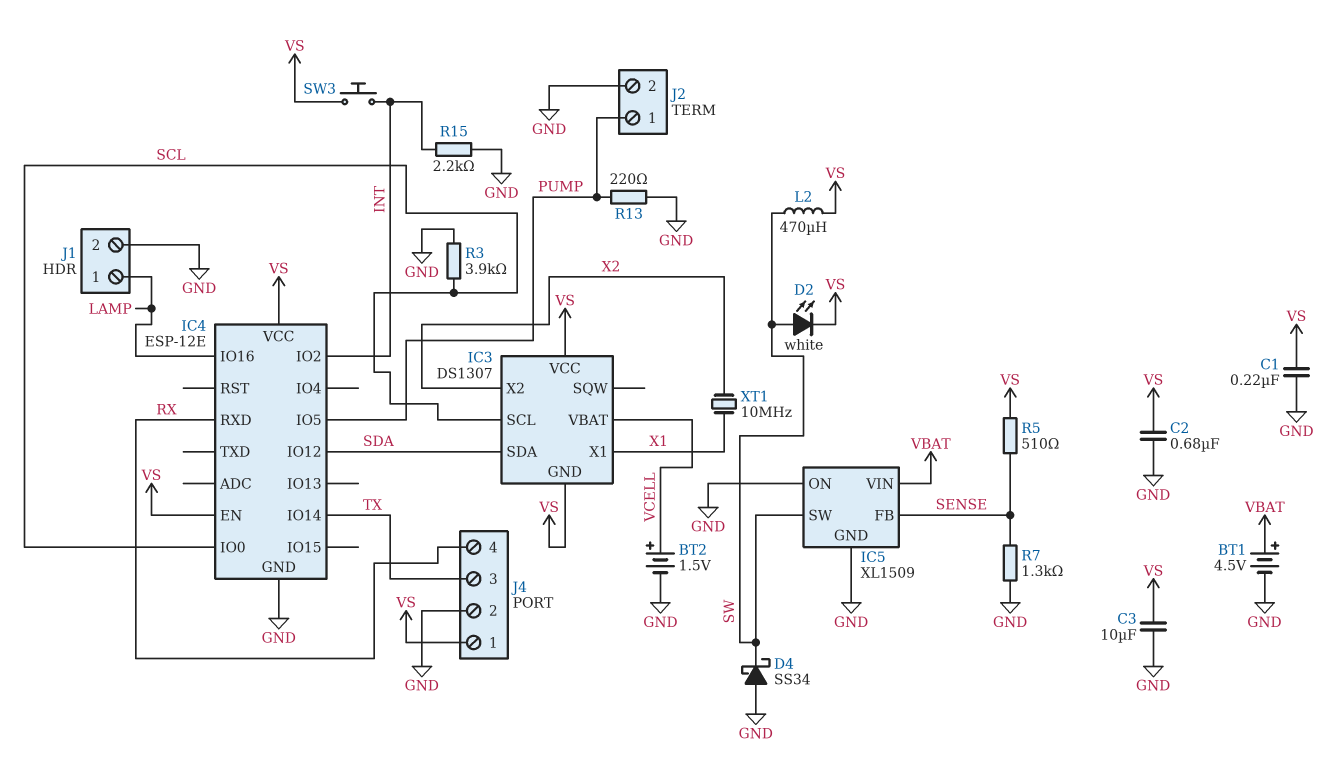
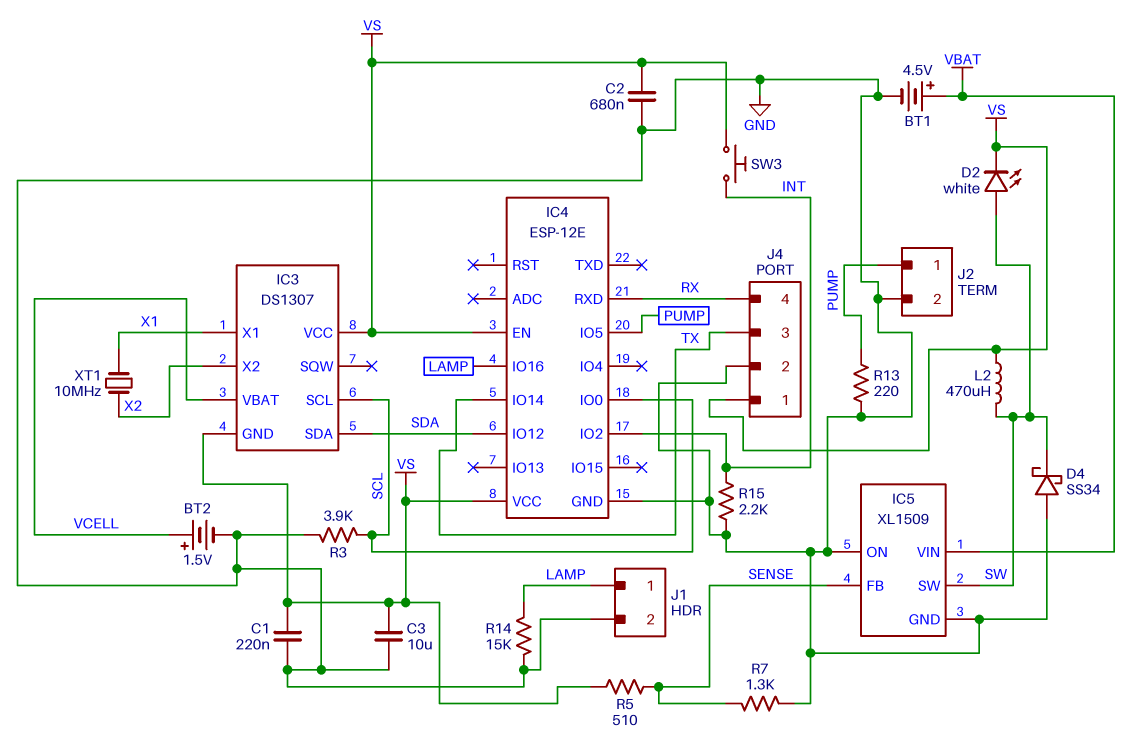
R14: none -> 15k (GND, LAMP)

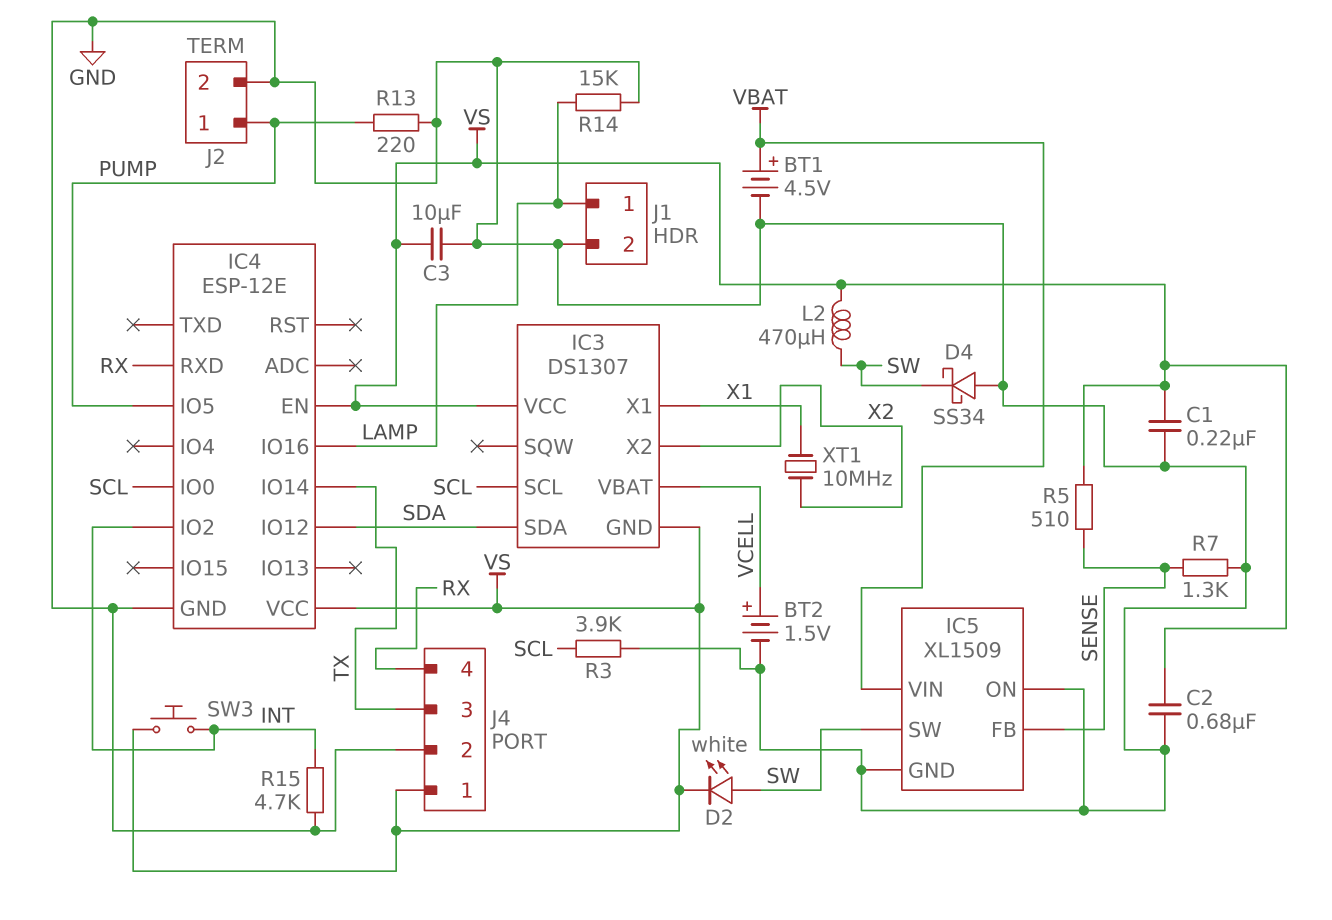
R15: 2.2k (GND, INT) -> 4.7k (GND, INT)

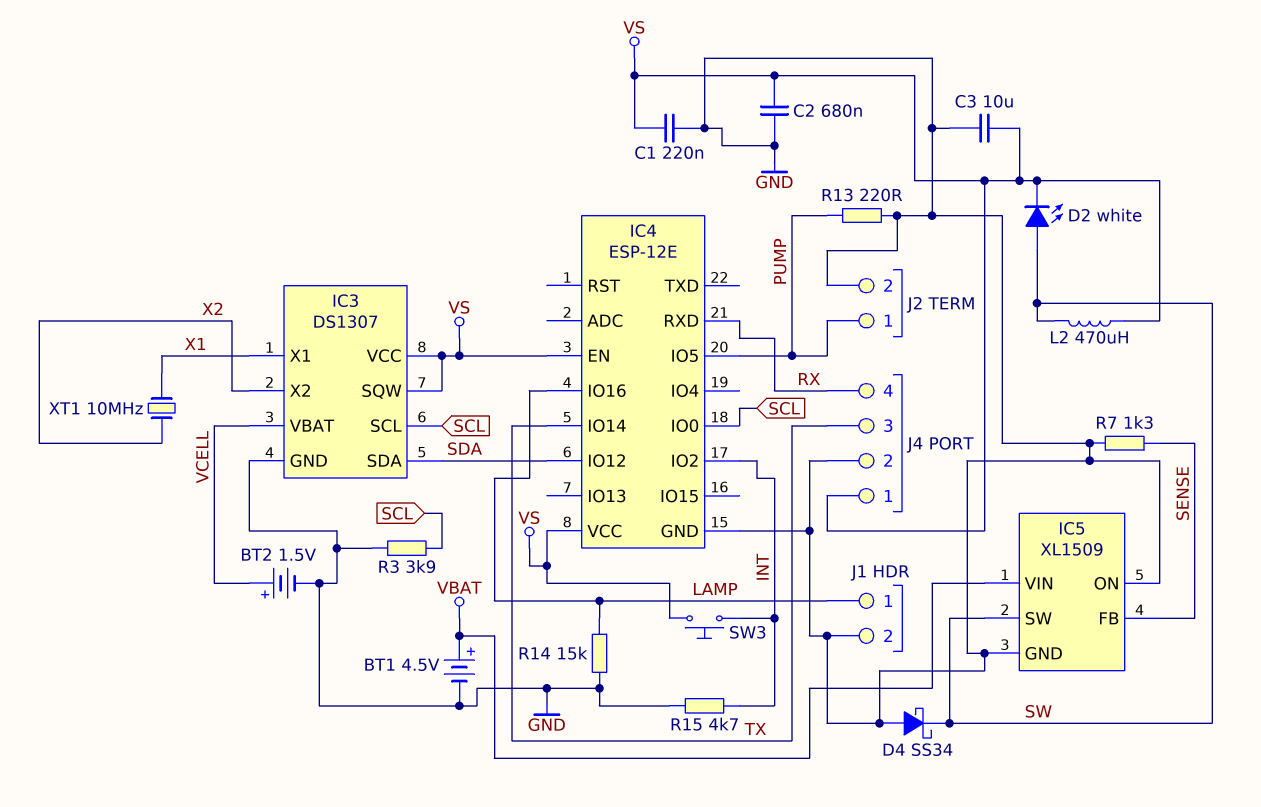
IC3 pin GND: VS -> GND
IC3 pin SQW: none -> VS
R5: 510 (SENSE, VS) -> none

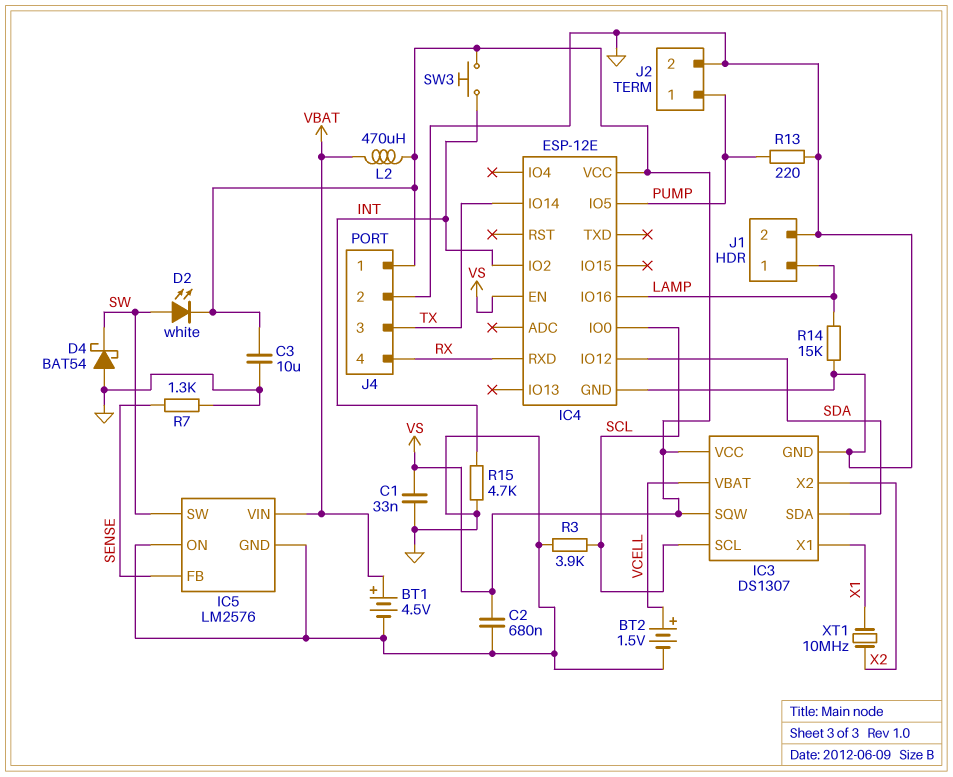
C1: 220nF (GND, VS) -> 33nF (GND, VS)
D4: schottky SS34 (A GND, K SW) -> schottky BAT54 (A GND, K SW)
IC5: XL1509 -> LM2576
L2: 470uH (SW, VS) -> 470uH (VBAT, VS)

